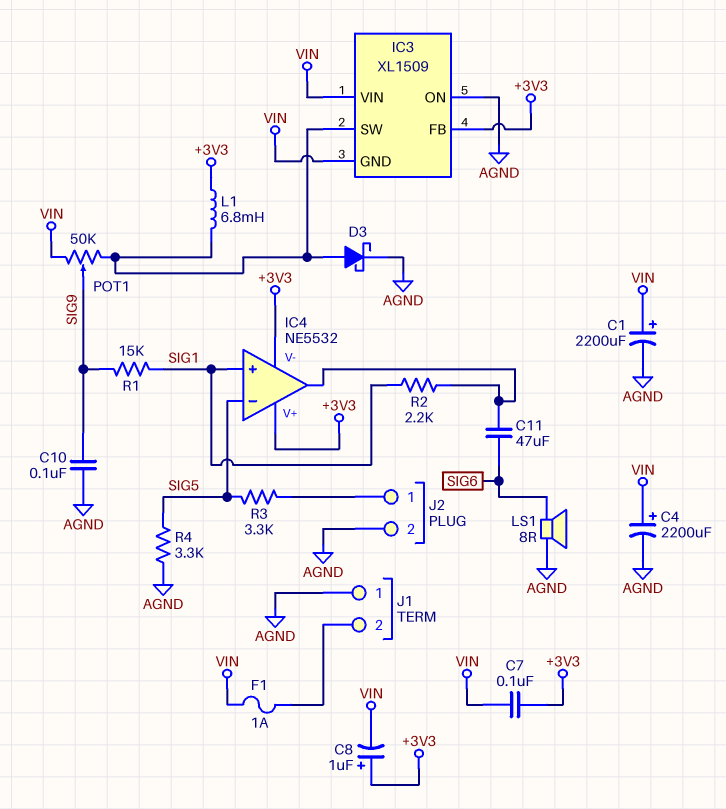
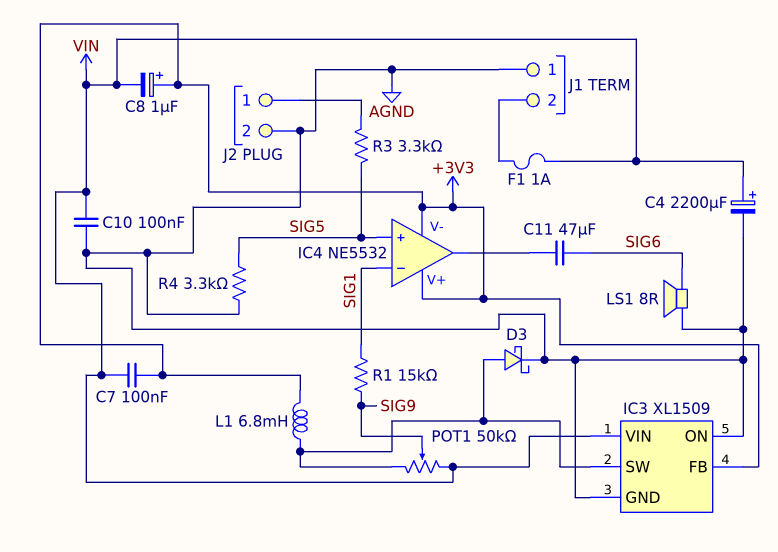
C1: 2200uF (plus VIN, minus AGND) -> none
C10: 100nF (AGND, SIG9) -> 100nF (AGND, VIN)
IC3 pin GND: VIN -> AGND
IC4 pin in+: SIG1 -> SIG5
IC4 pin in-: SIG5 -> SIG1
R2: 2.2k (IC4/out, SIG1) -> none

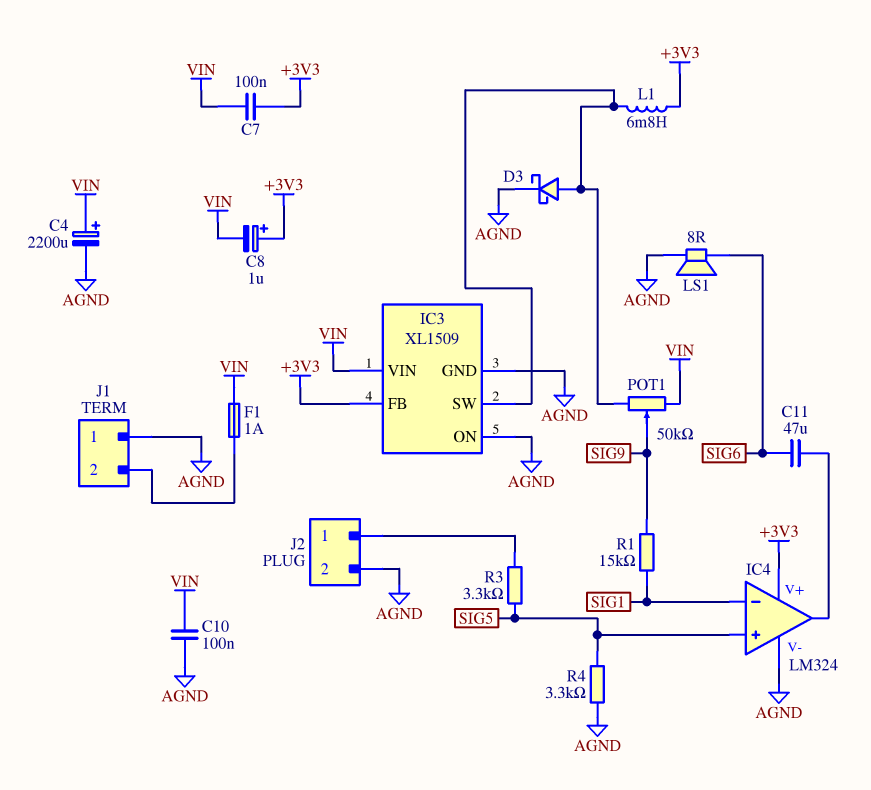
IC4: NE5532 -> LM324
IC4 pin V-: +3V3 -> AGND

